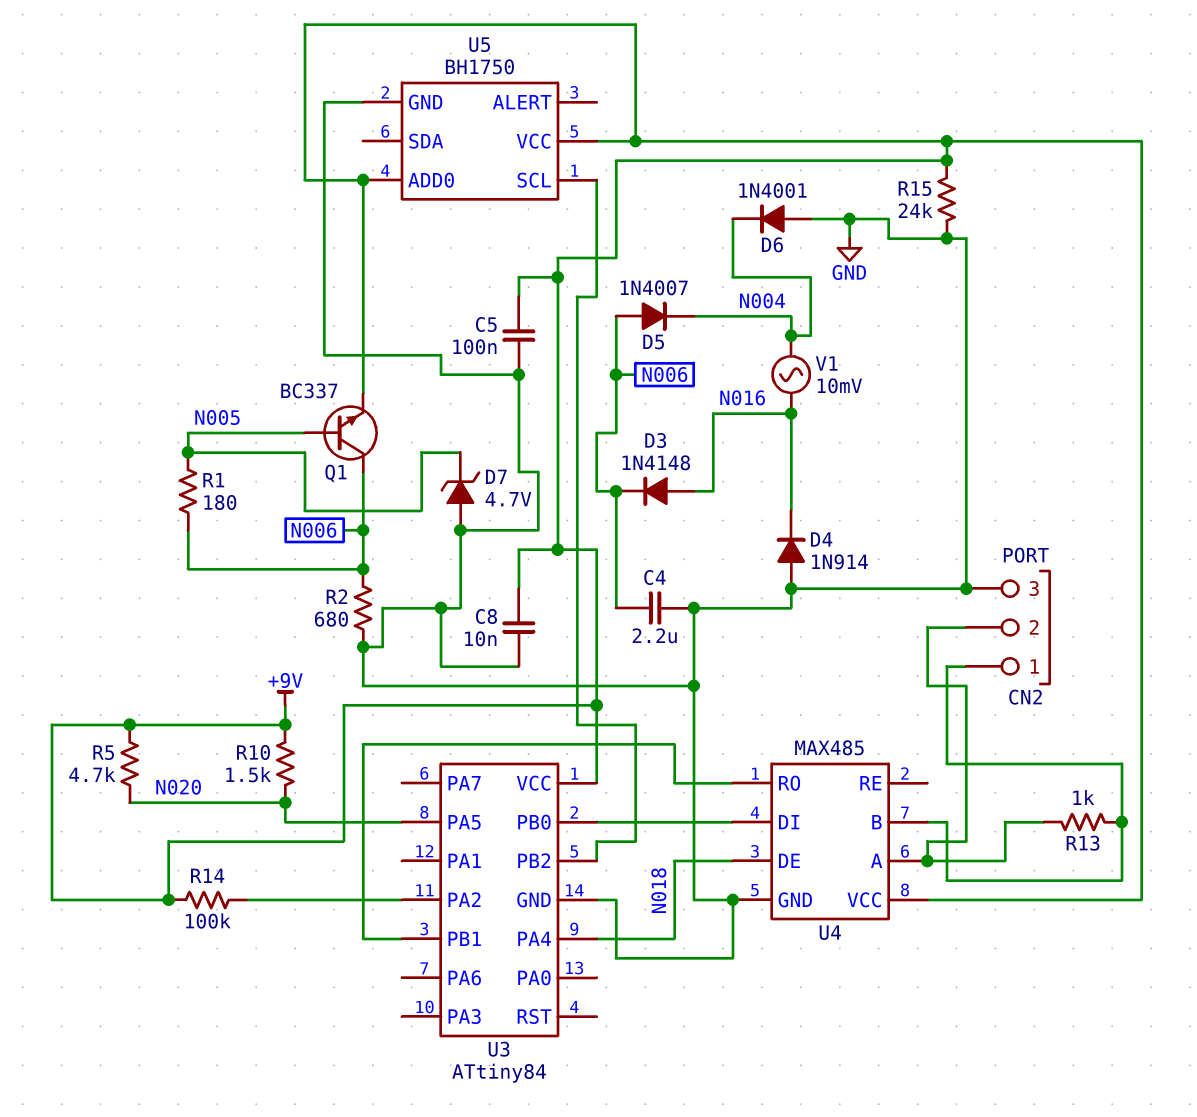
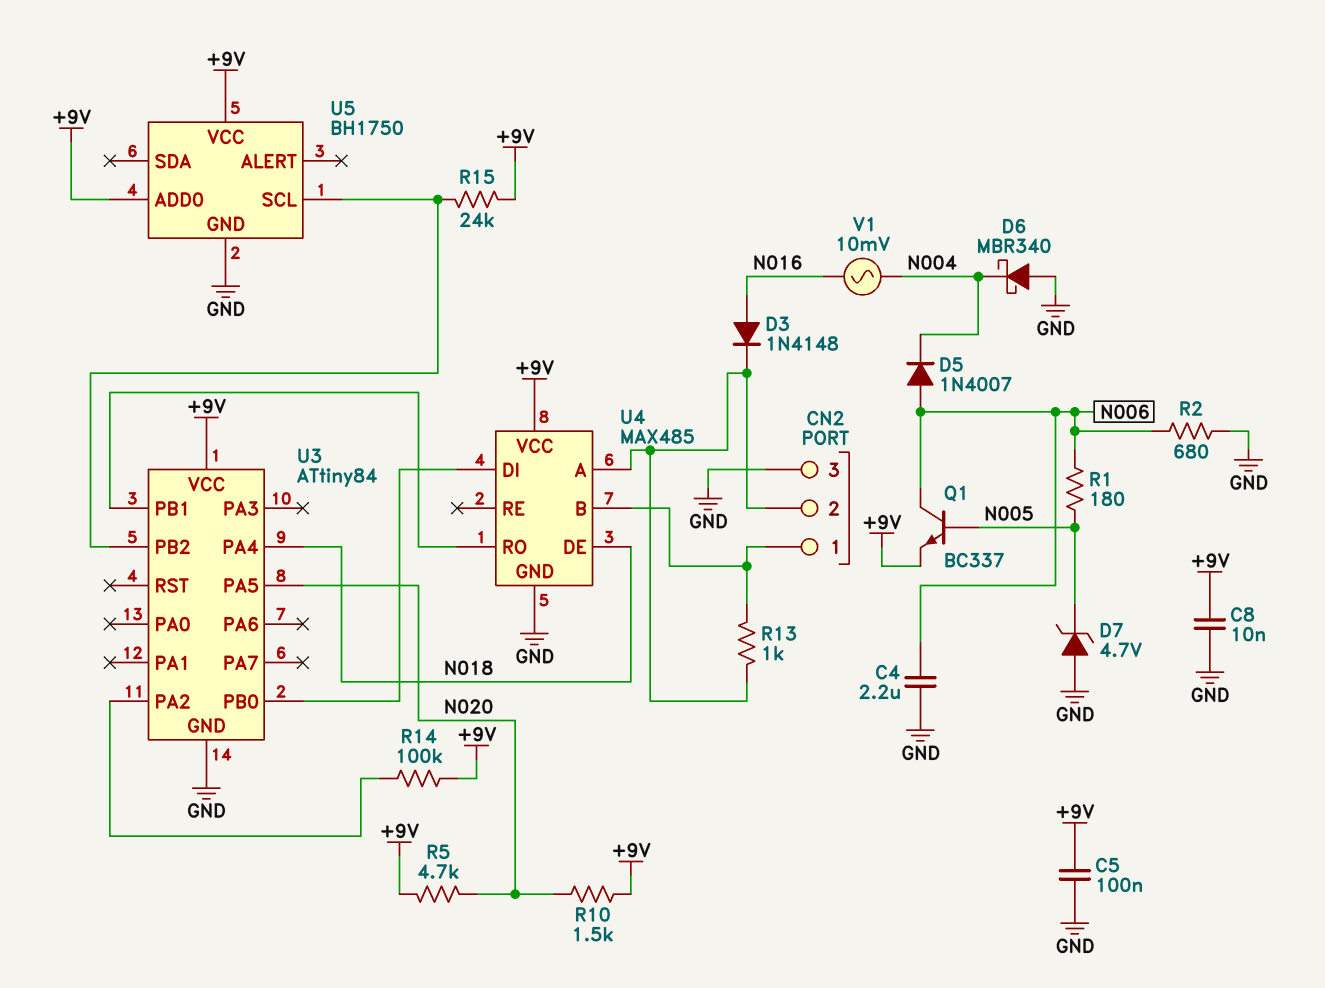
D3: diode 1N4148 (A N016, K N006) -> diode 1N4148 (A N016, K CN2/2)
D4: diode 1N914 (A GND, K N016) -> none
D6: diode 1N4001 (A GND, K N004) -> schottky MBR340 (A GND, K N004)
R15: 24k (+9V, GND) -> 24k (+9V, U3/PB2)

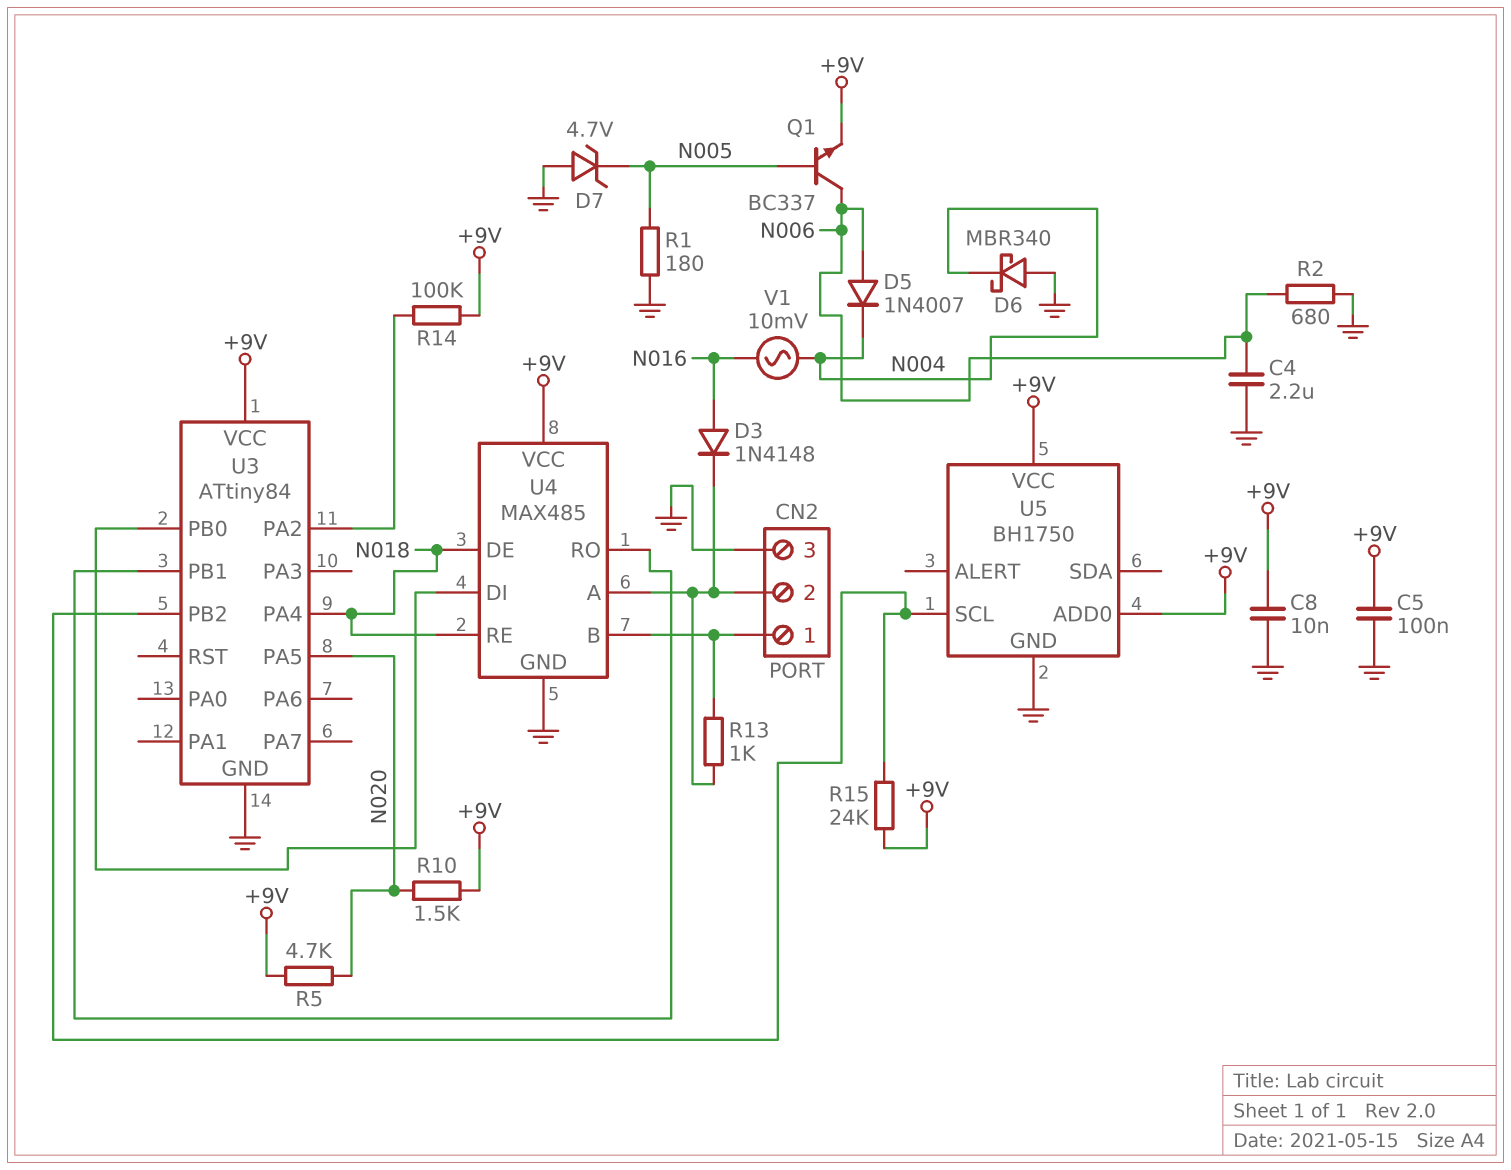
R1: 180 (N005, N006) -> 180 (GND, N005)
U4 pin RE: none -> N018

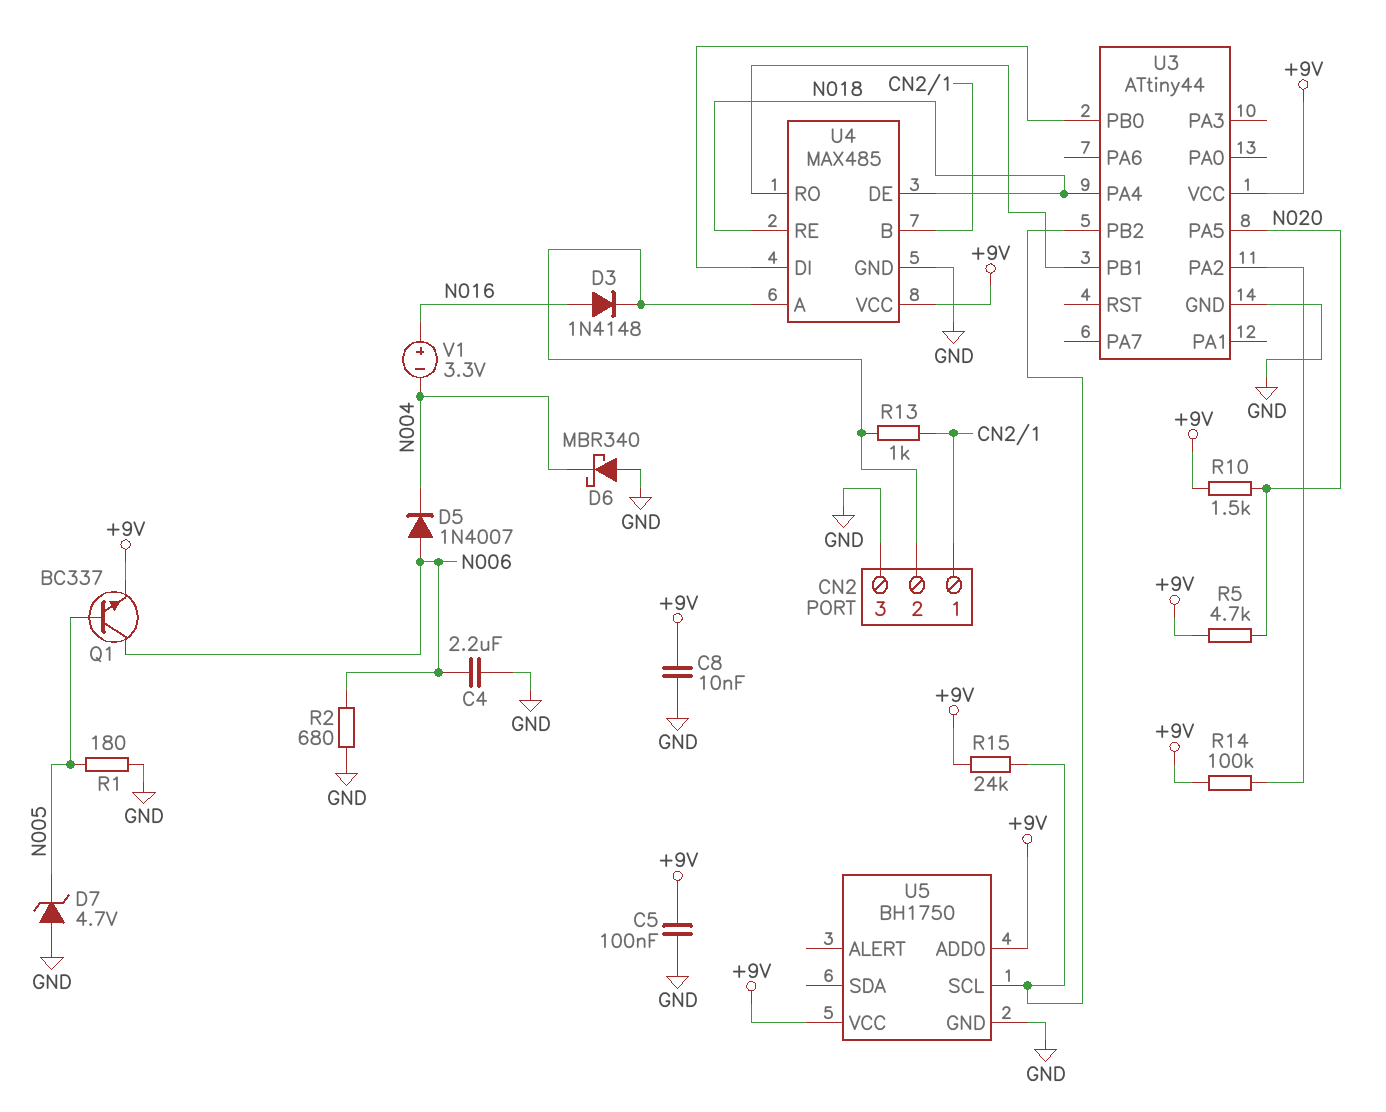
U3: ATtiny84 -> ATtiny44
V1: AC 10mV (N004, N016) -> 3.3V (plus N016, minus N004)

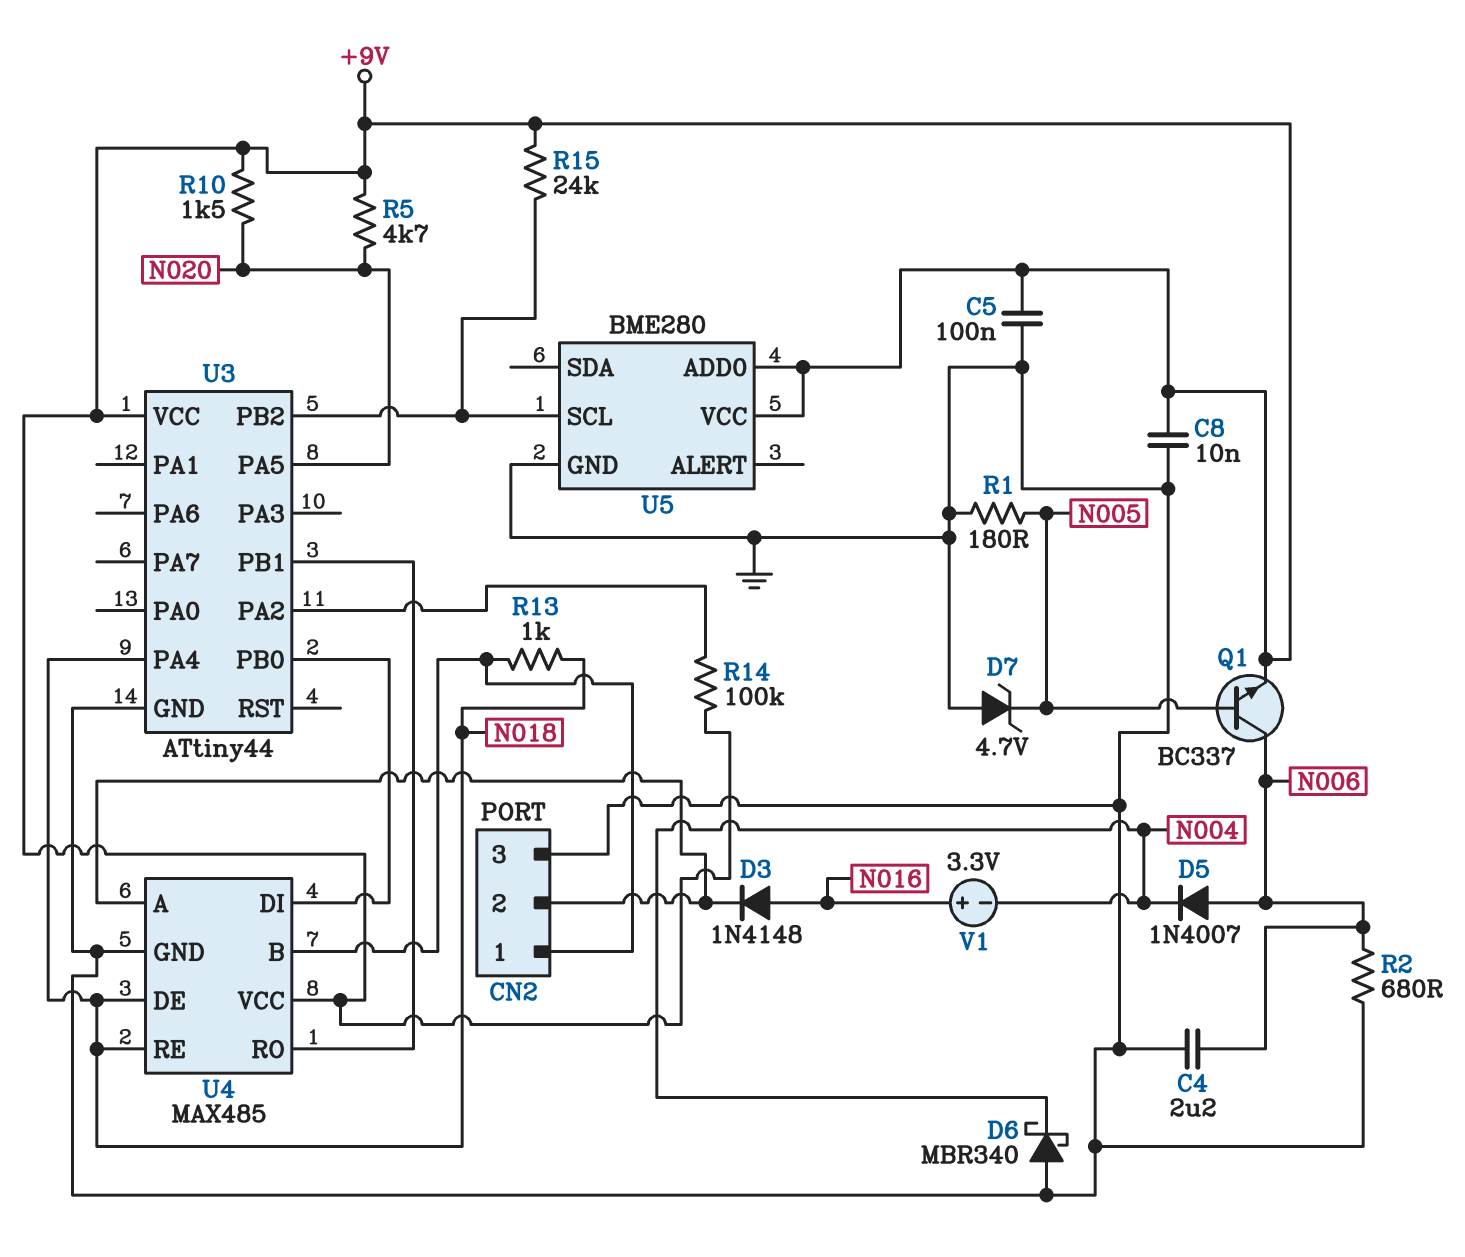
R13: 1k (CN2/1, CN2/2) -> 1k (CN2/1, N018)
U5: BH1750 -> BME280

